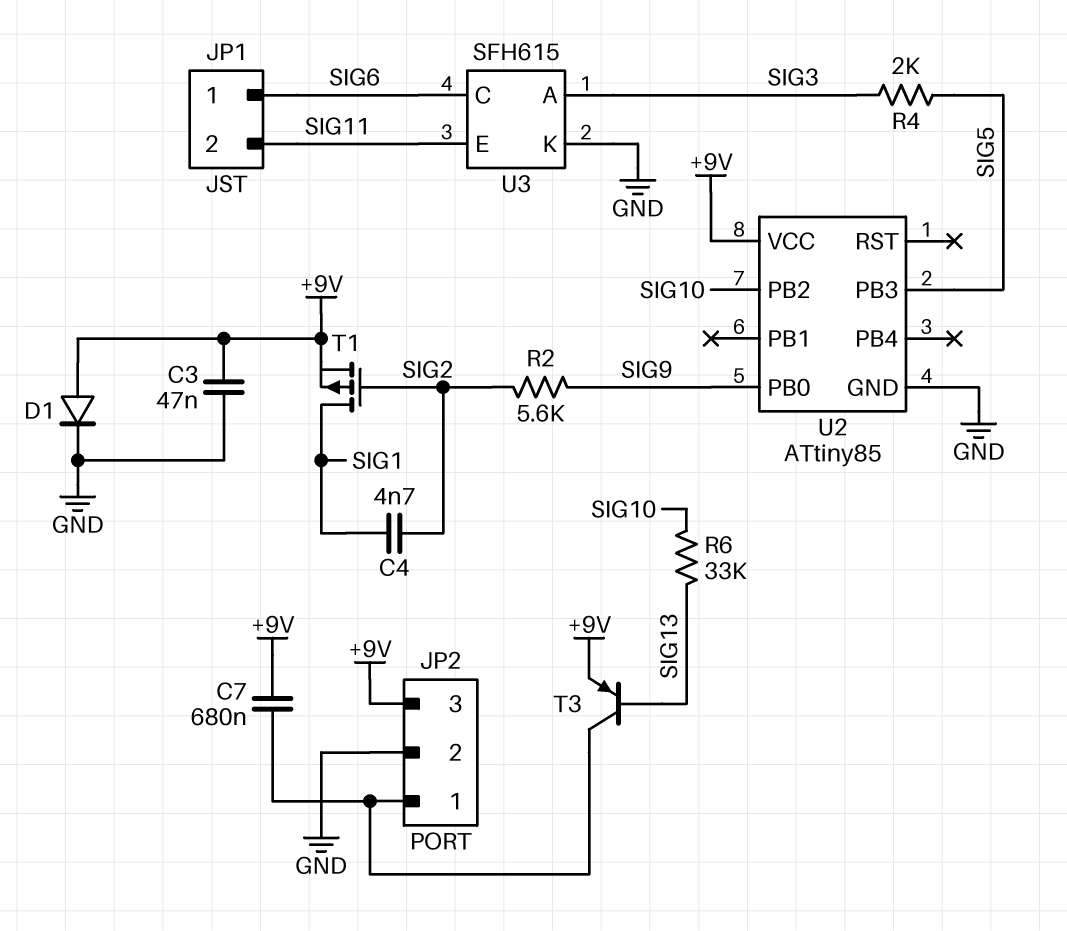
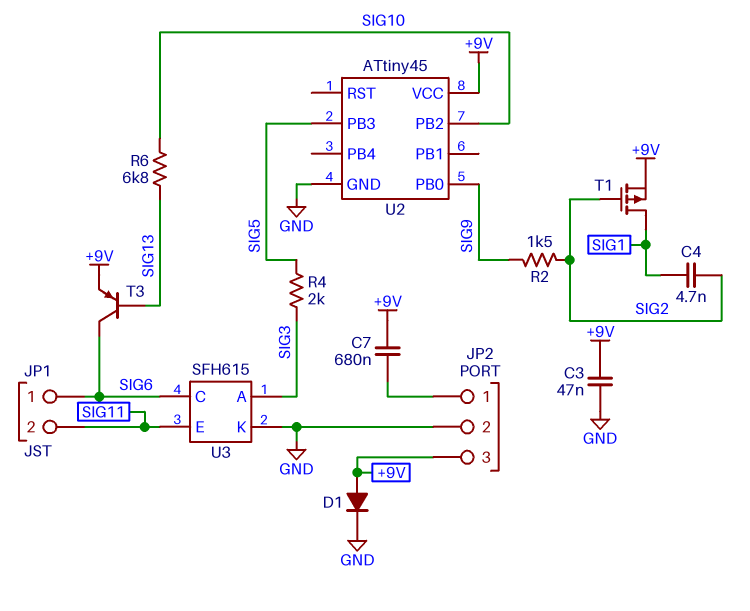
R2: 5.6k (SIG2, SIG9) -> 1.5k (SIG2, SIG9)
R6: 33k (SIG10, SIG13) -> 6.8k (SIG10, SIG13)
T3: PNP (B SIG13, C JP2/1, E +9V) -> PNP (B SIG13, C SIG6, E +9V)
U2: ATtiny85 -> ATtiny45

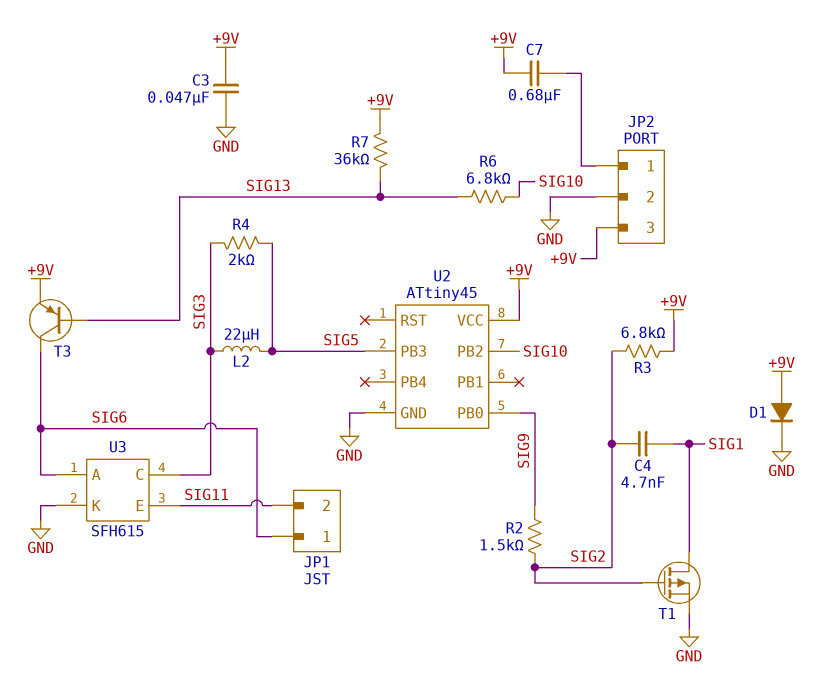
L2: none -> 22uH (SIG3, SIG5)
R3: none -> 6.8k (+9V, SIG2)
R7: none -> 36k (+9V, SIG13)
T1: PMOS (G SIG2, D SIG1, S +9V) -> PMOS (G SIG2, D SIG1, S GND)
U3 pin A: SIG3 -> SIG6
U3 pin C: SIG6 -> SIG3

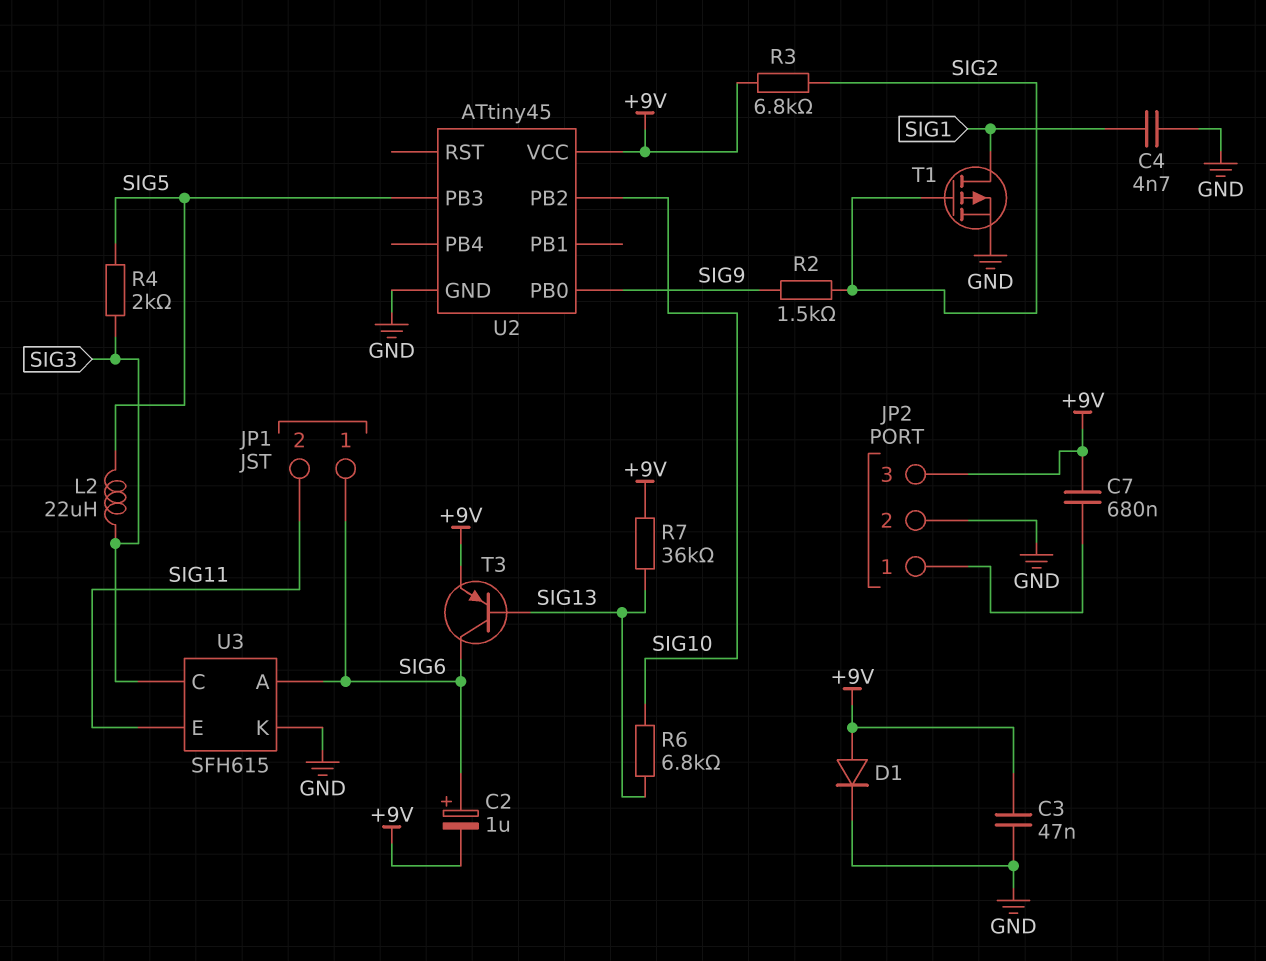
C2: none -> 1uF (plus SIG6, minus +9V)
C4: 4.7nF (SIG1, SIG2) -> 4.7nF (GND, SIG1)

